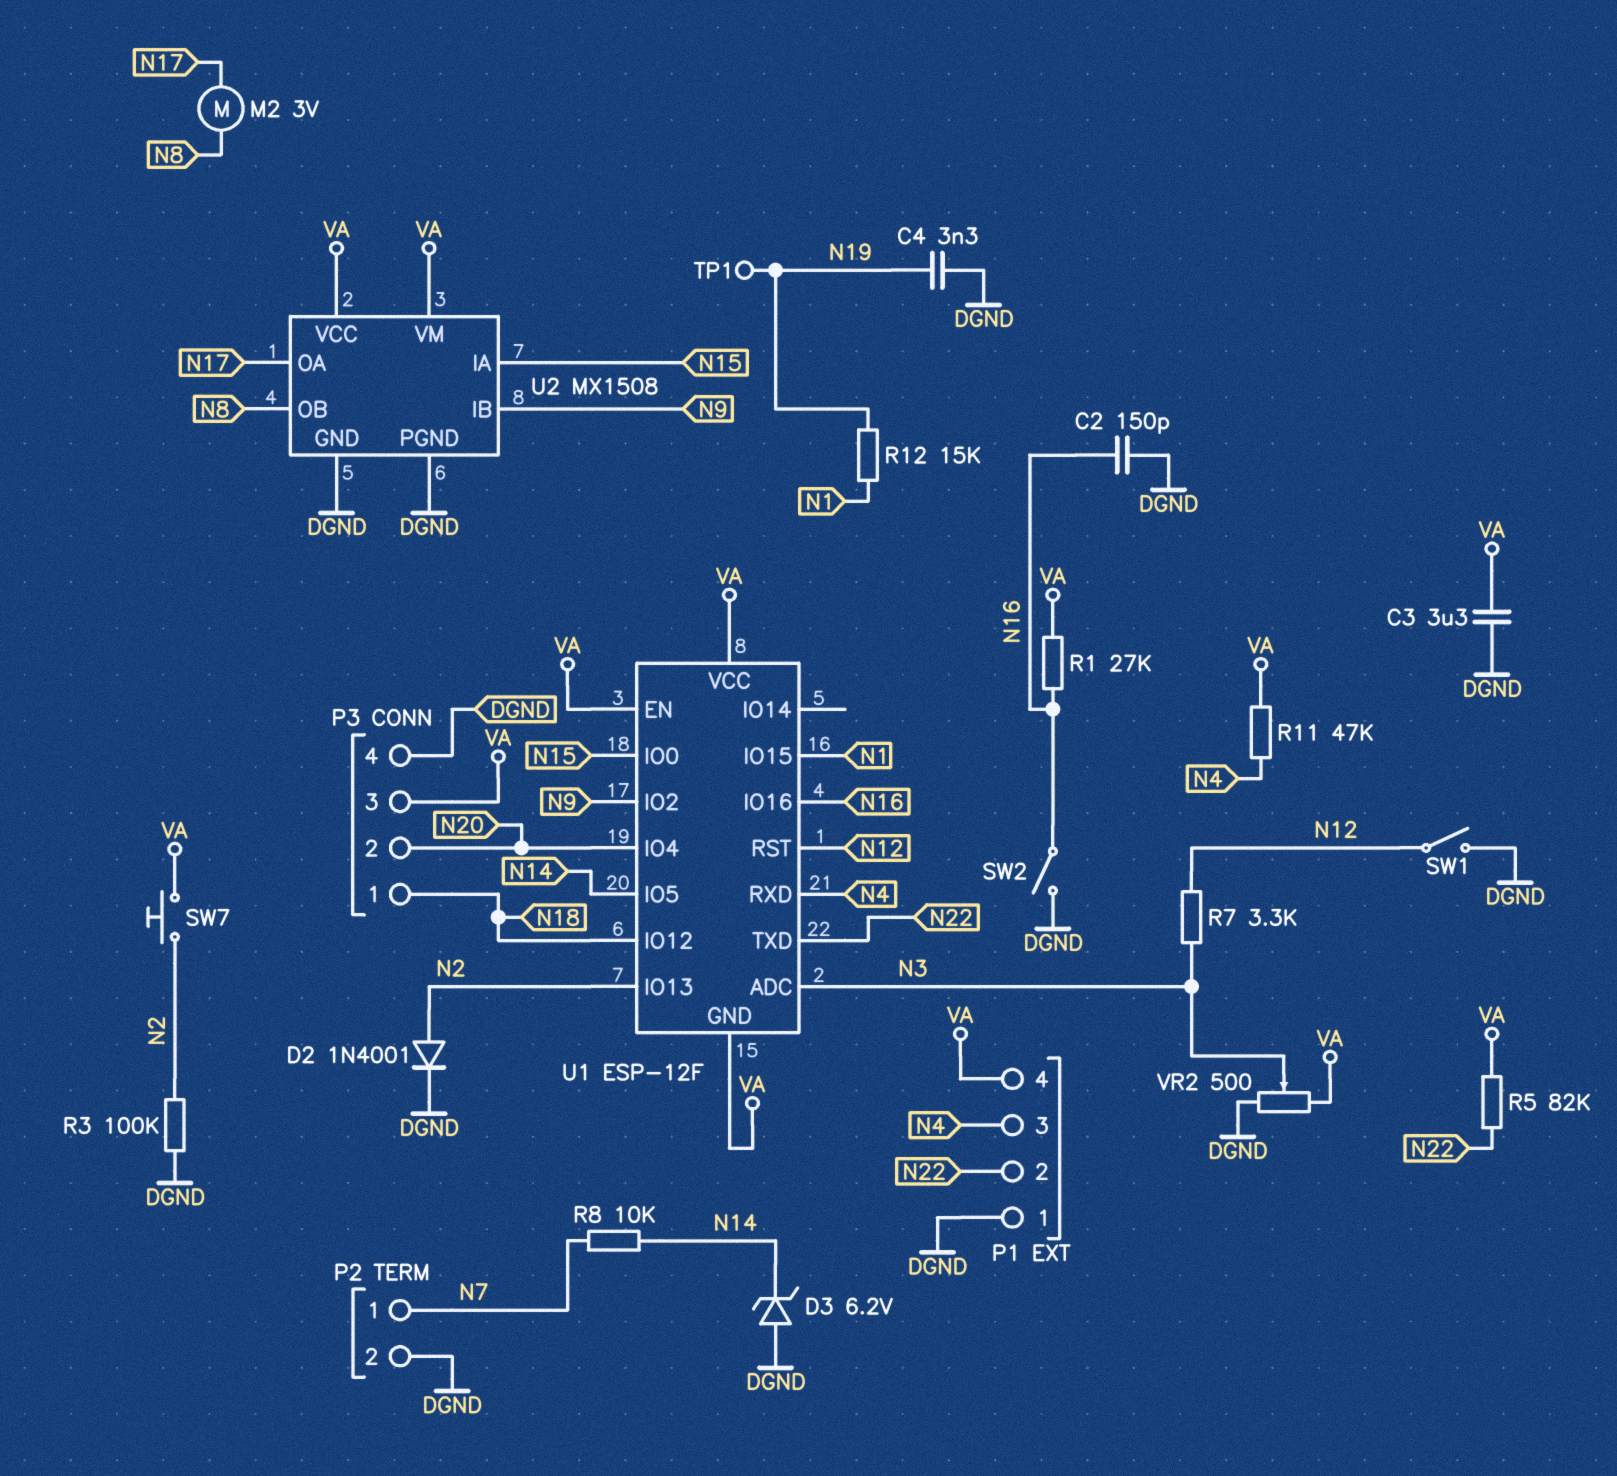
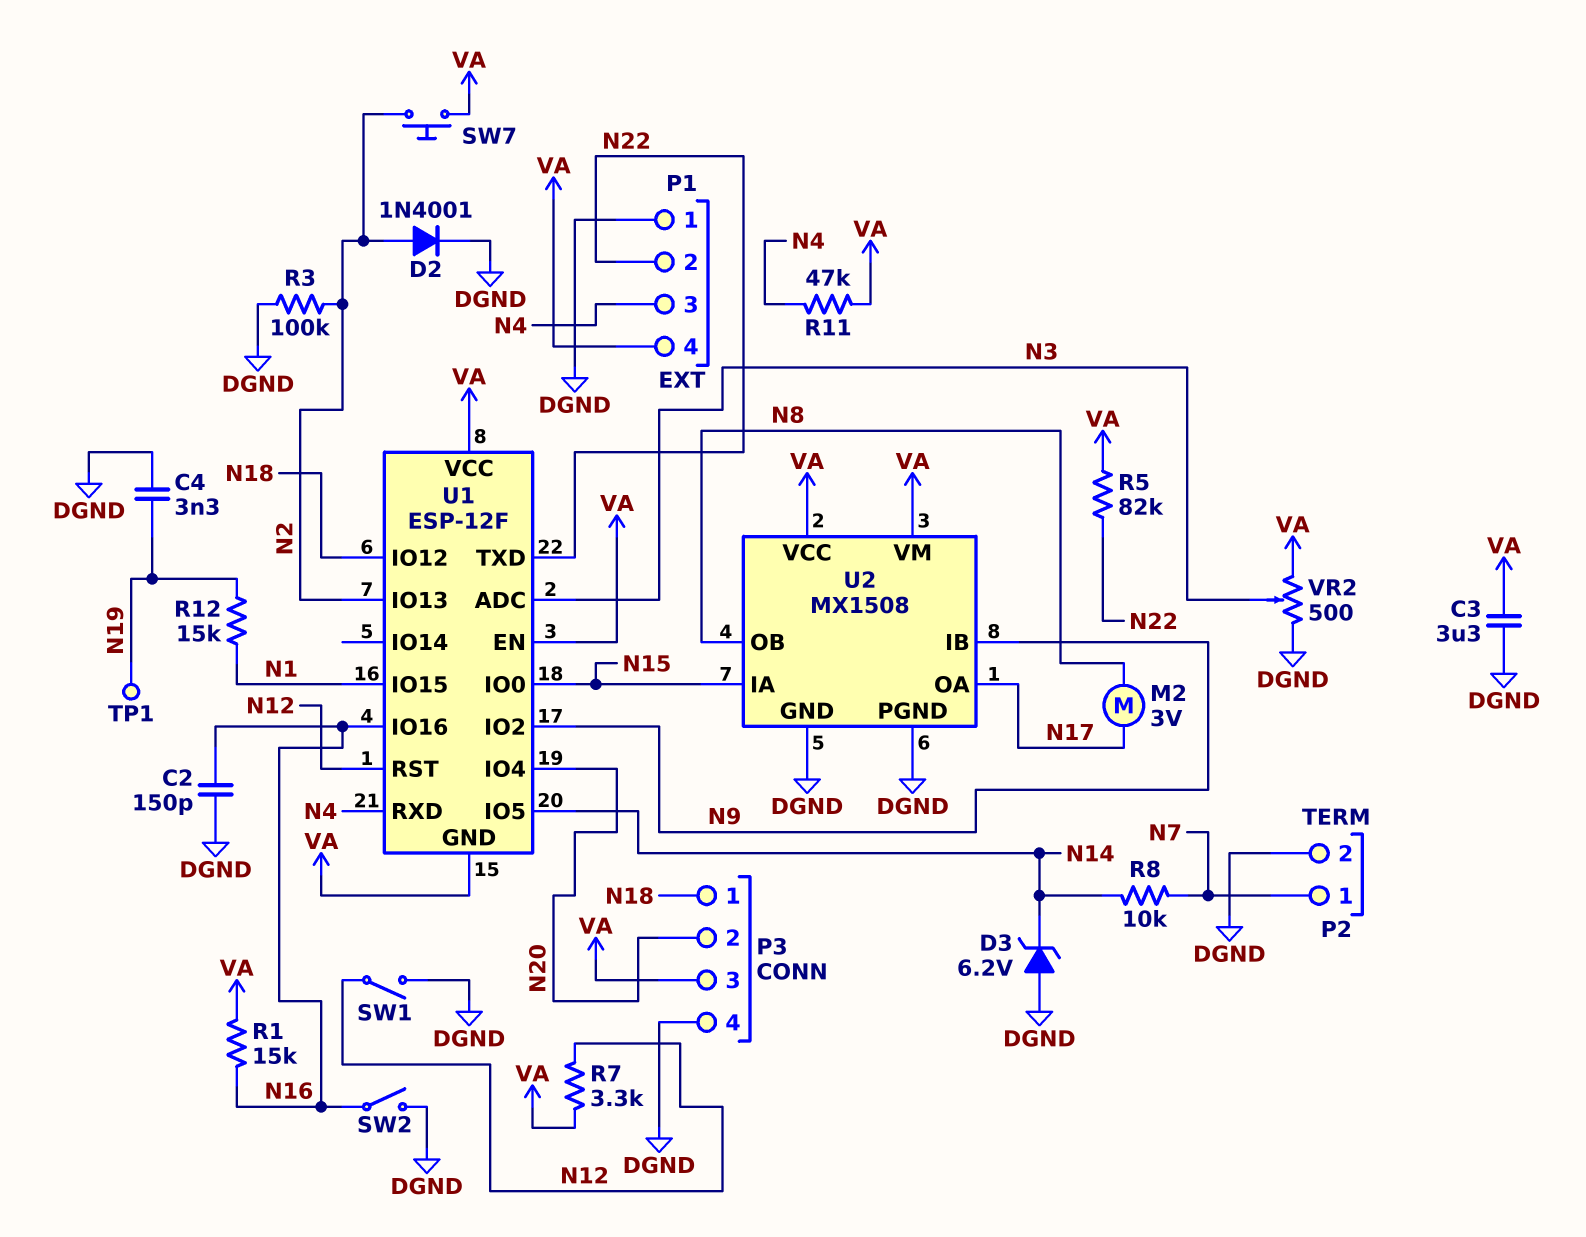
R1: 27k (N16, VA) -> 15k (N16, VA)
R7: 3.3k (N3, N12) -> 3.3k (N12, VA)

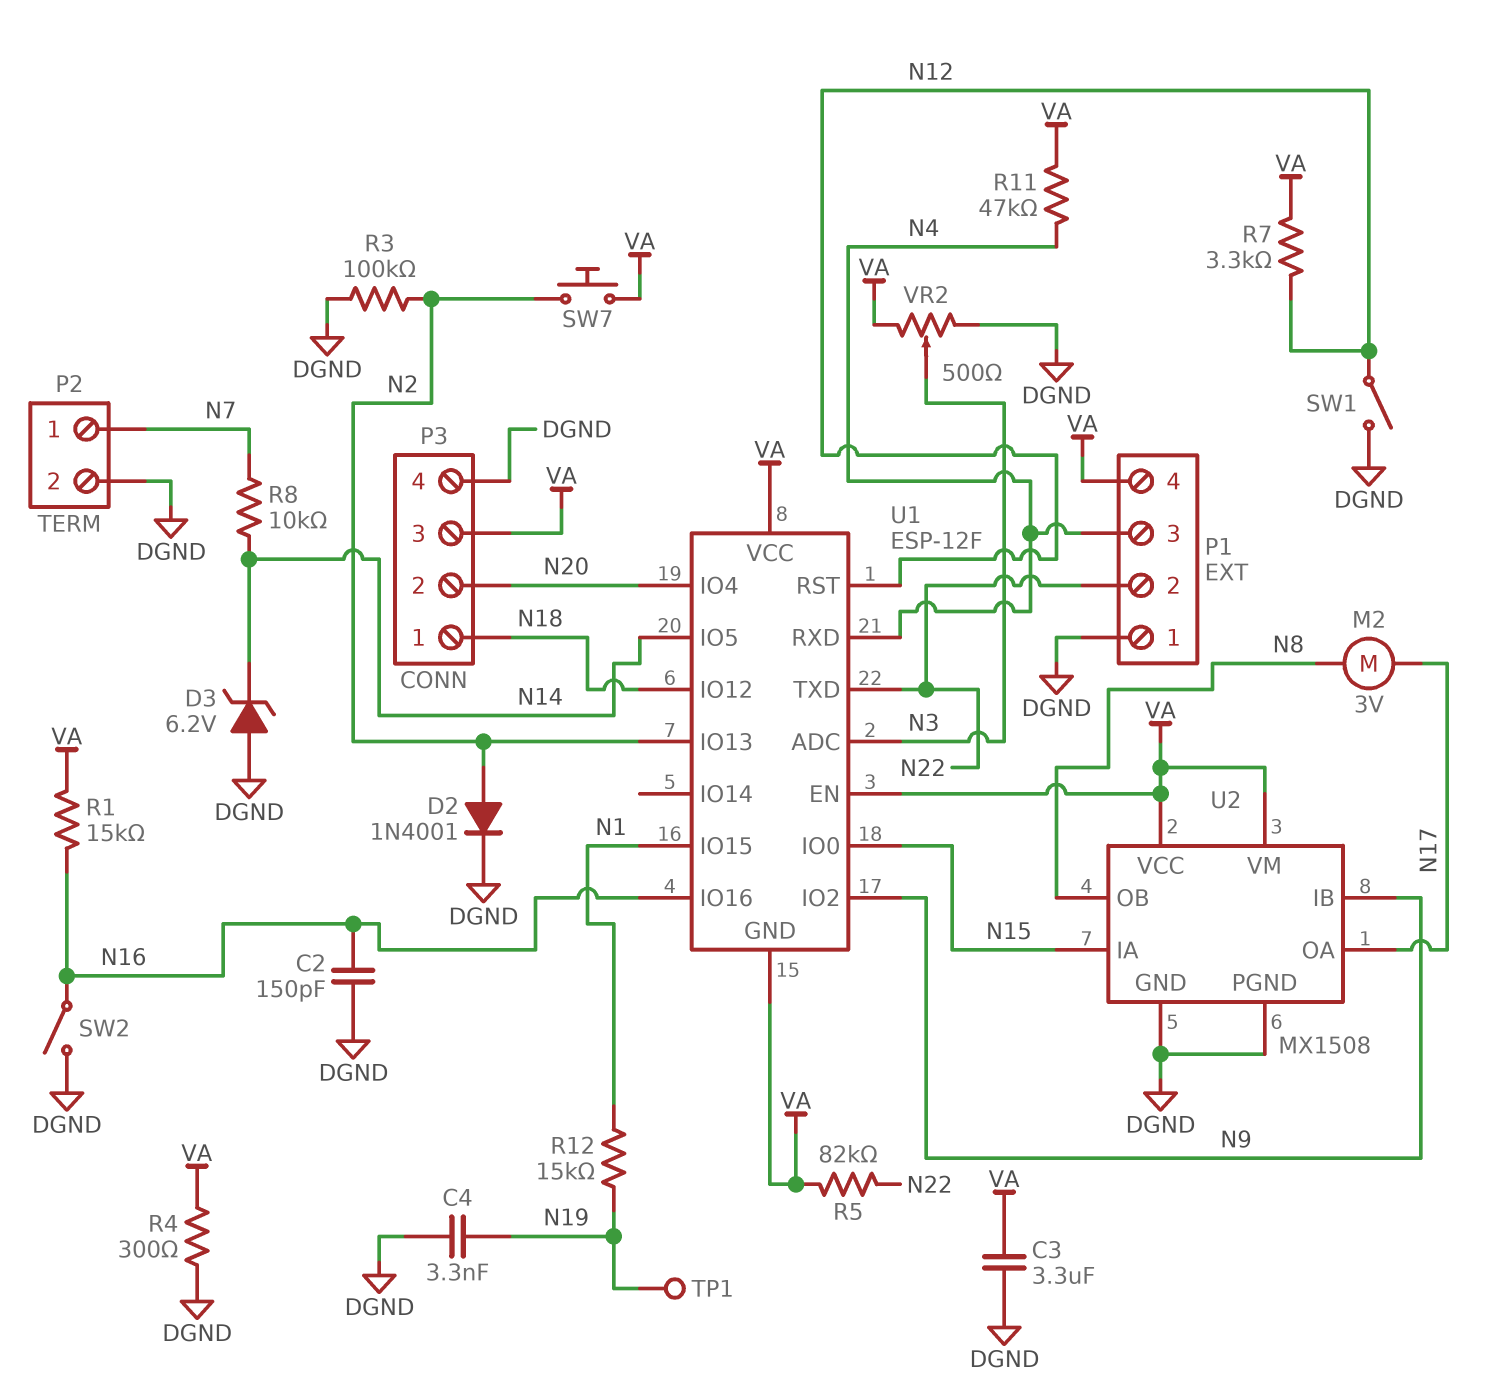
R4: none -> 300 (DGND, VA)

